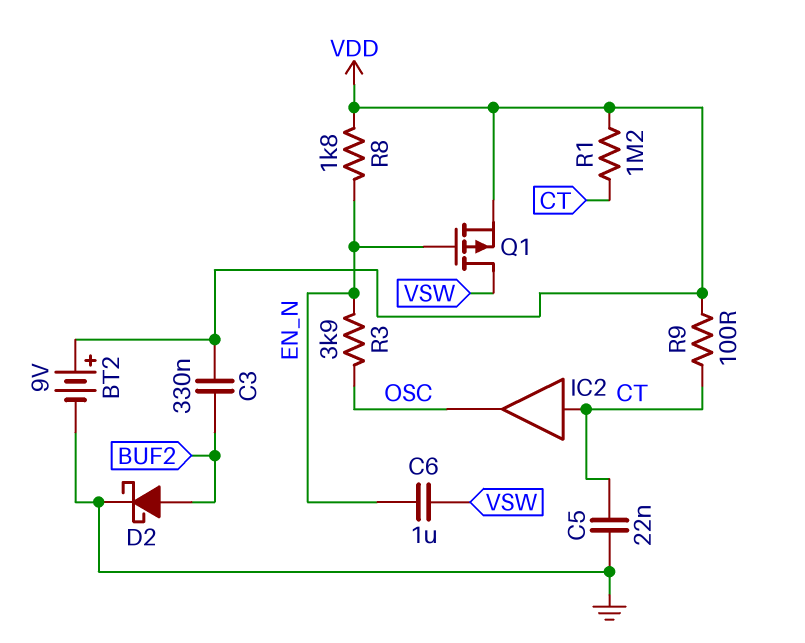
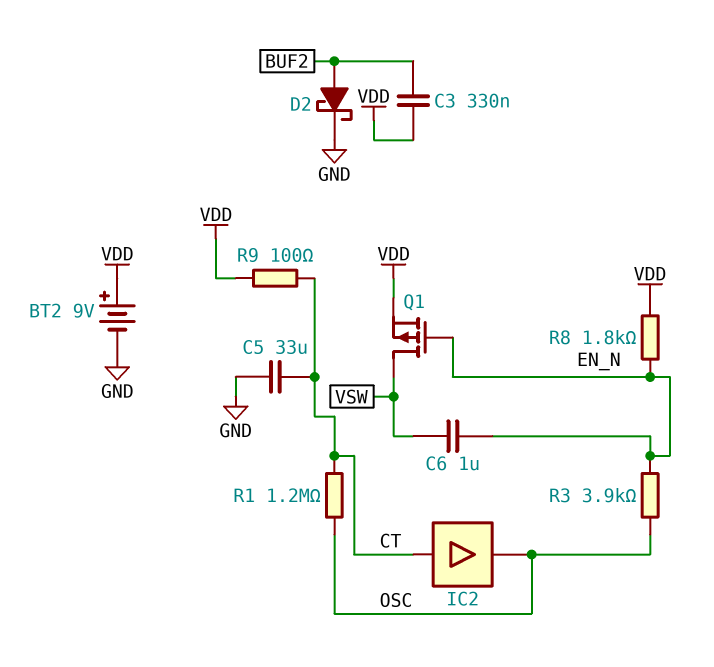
C5: 22nF (CT, GND) -> 33uF (CT, GND)
R1: 1.2M (CT, VDD) -> 1.2M (CT, OSC)

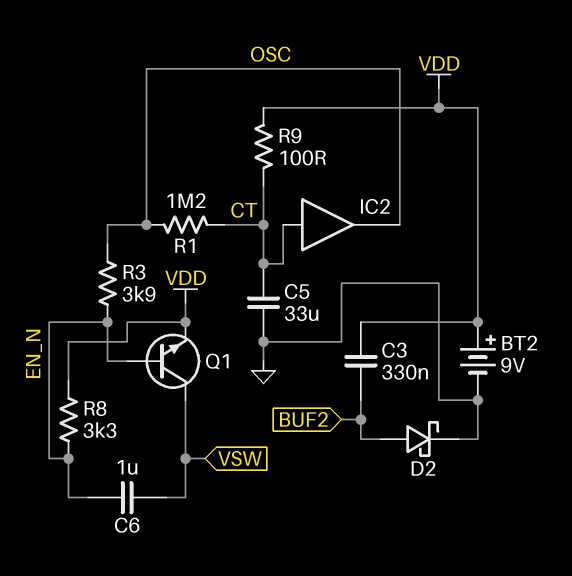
Q1: PMOS (G EN_N, D VSW, S VDD) -> NPN (B EN_N, C VSW, E VDD)
R8: 1.8k (EN_N, VDD) -> 3.3k (EN_N, VDD)

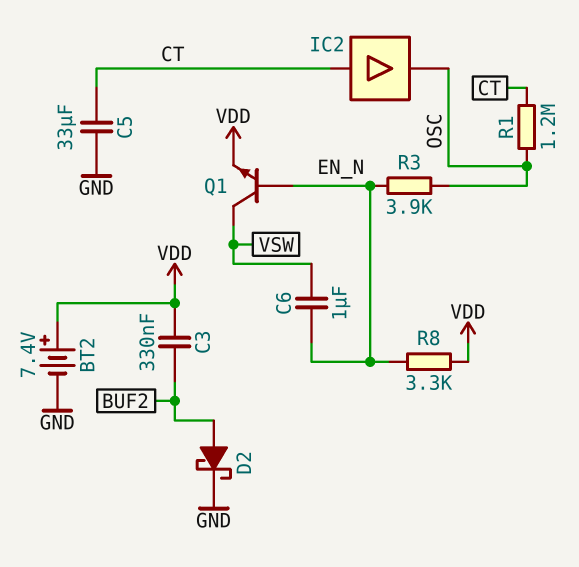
BT2: 9V (plus VDD, minus GND) -> 7.4V (plus VDD, minus GND)
R9: 100 (CT, VDD) -> none

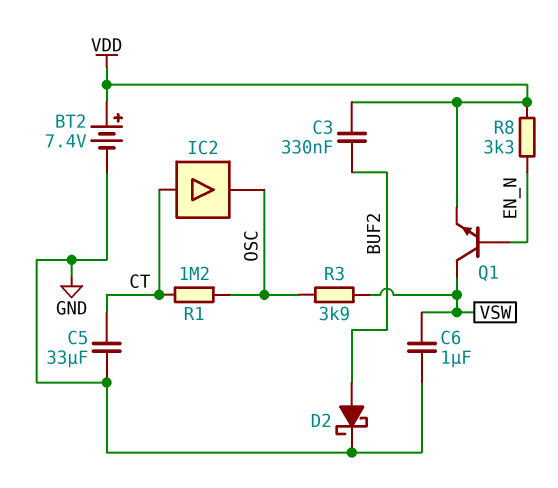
C6: 1uF (EN_N, VSW) -> 1uF (GND, VSW)
R3: 3.9k (EN_N, OSC) -> 3.9k (OSC, VSW)

